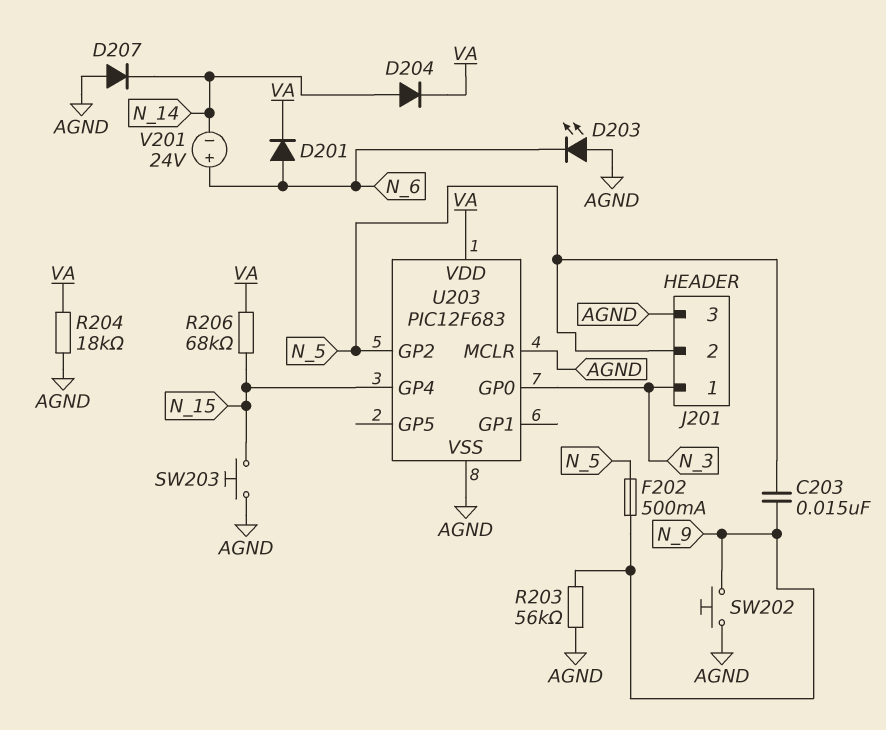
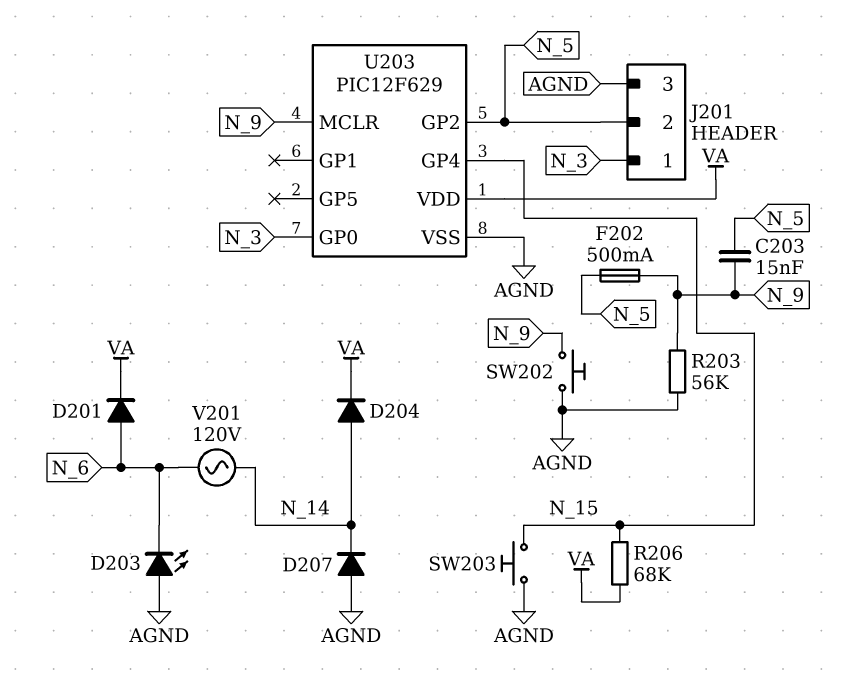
R204: 18k (AGND, VA) -> none
U203: PIC12F683 -> PIC12F629
U203 pin MCLR: AGND -> N_9
V201: 24V (plus N_6, minus N_14) -> AC 120V (N_6, N_14)

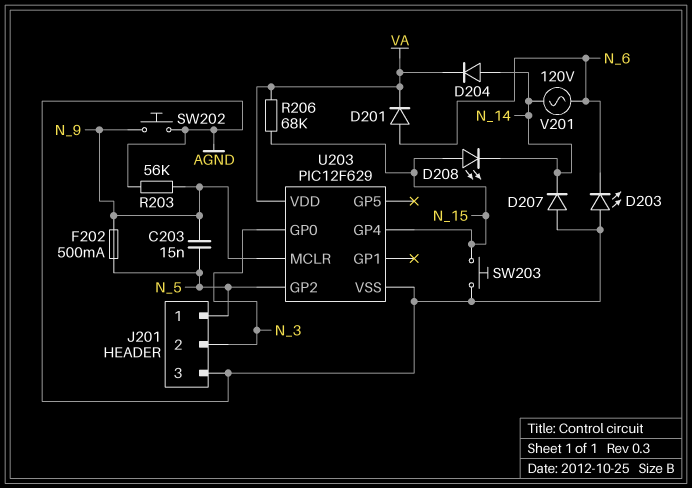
D208: none -> LED (A N_15, K N_14)
J201 pin 1: N_3 -> N_5
J201 pin 2: N_5 -> N_3

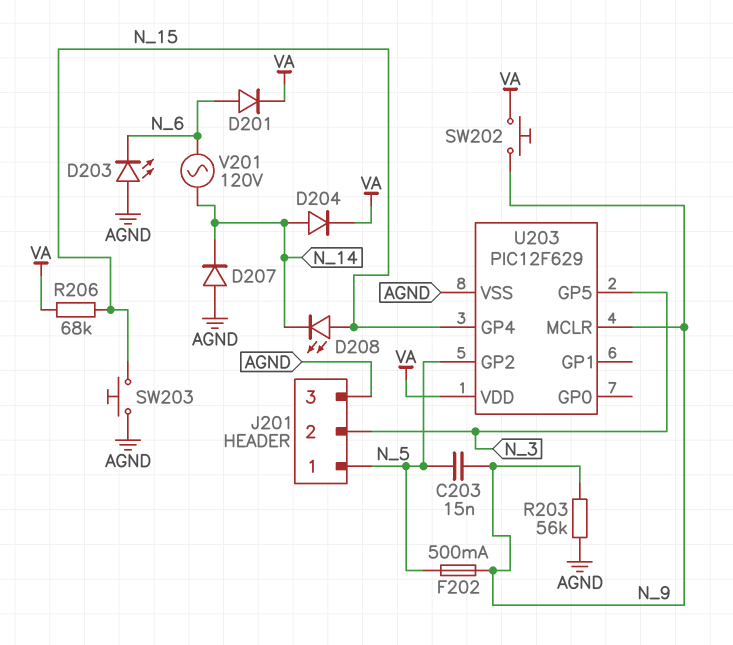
SW202: button (AGND, N_9) -> button (N_9, VA)
U203 pin GP0: N_3 -> none
U203 pin GP5: none -> N_3

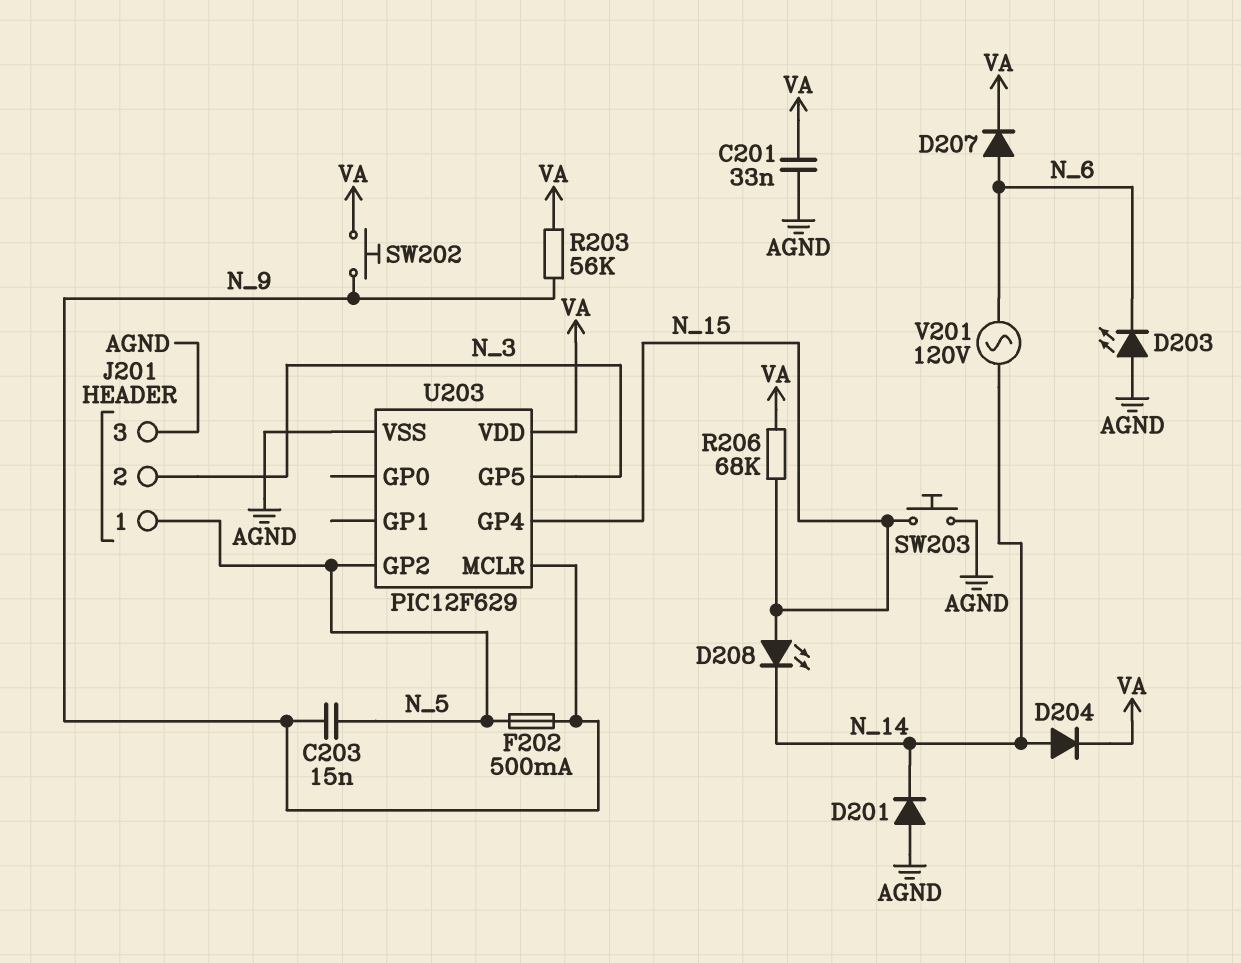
C201: none -> 33nF (AGND, VA)
D201: diode (A N_6, K VA) -> diode (A AGND, K N_14)
D207: diode (A AGND, K N_14) -> diode (A N_6, K VA)
R203: 56k (AGND, N_9) -> 56k (N_9, VA)

